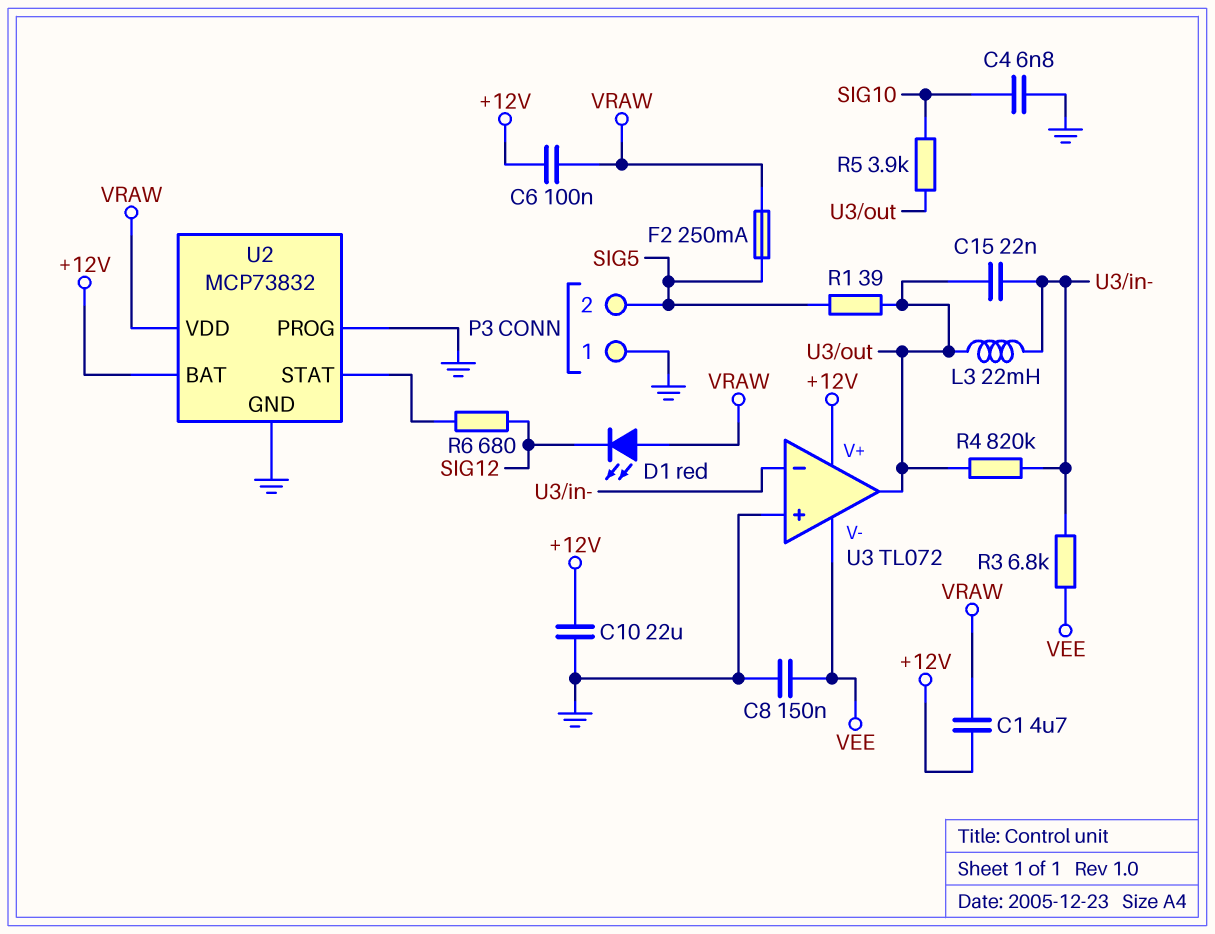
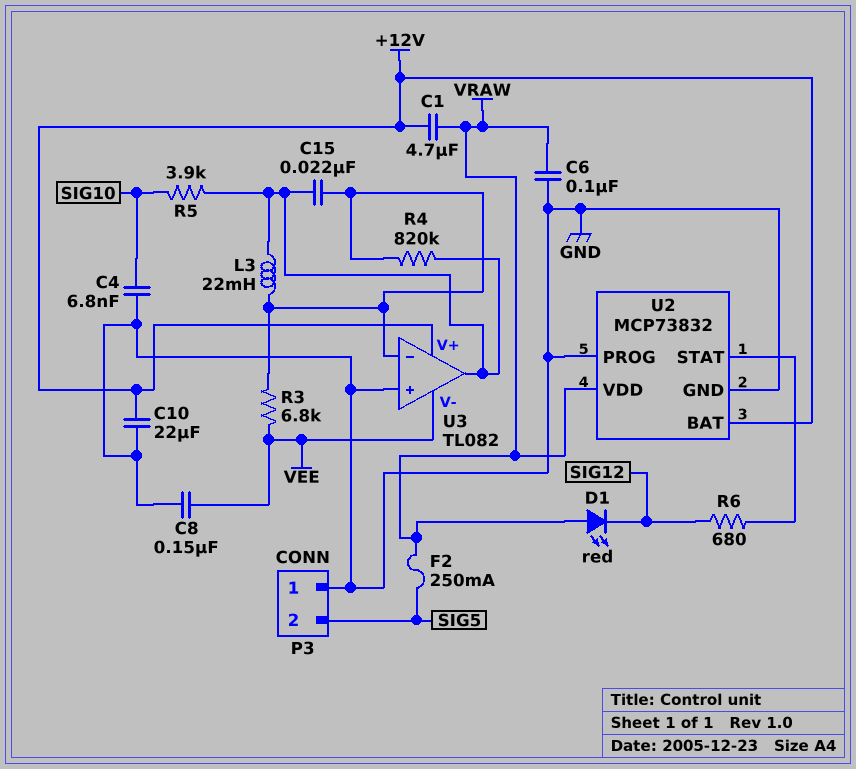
C6: 100nF (+12V, VRAW) -> 100nF (GND, VRAW)
R1: 39 (SIG5, U3/out) -> none
U3: TL072 -> TL082

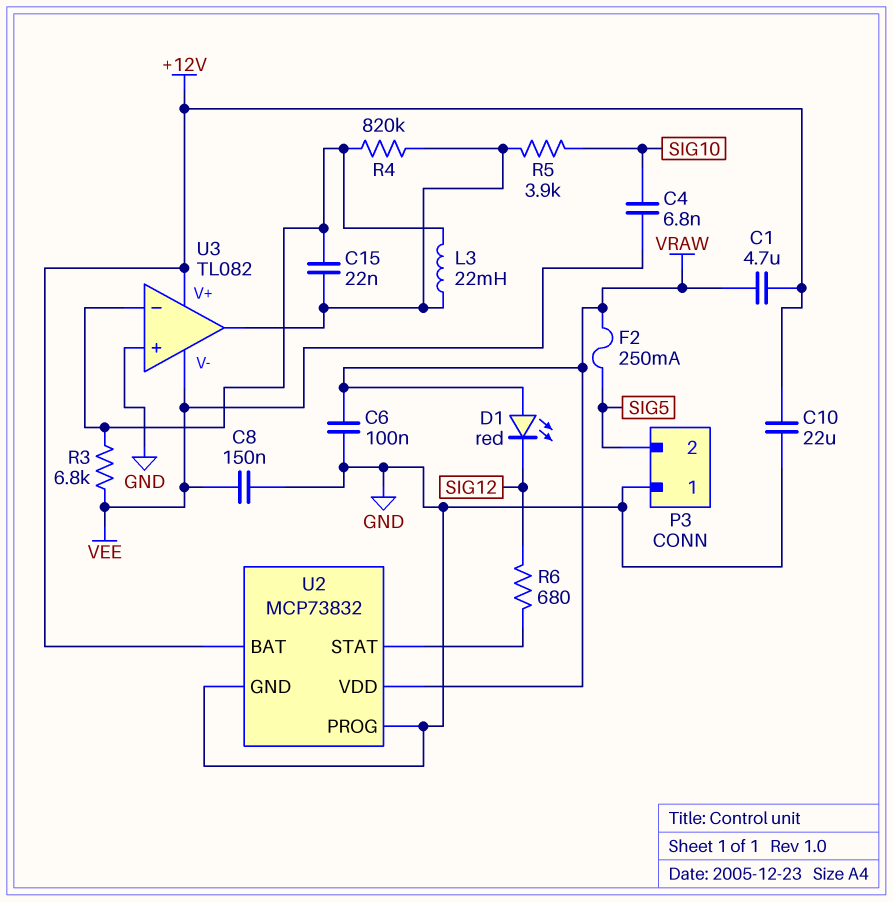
C4: 6.8nF (GND, SIG10) -> 6.8nF (SIG10, VEE)

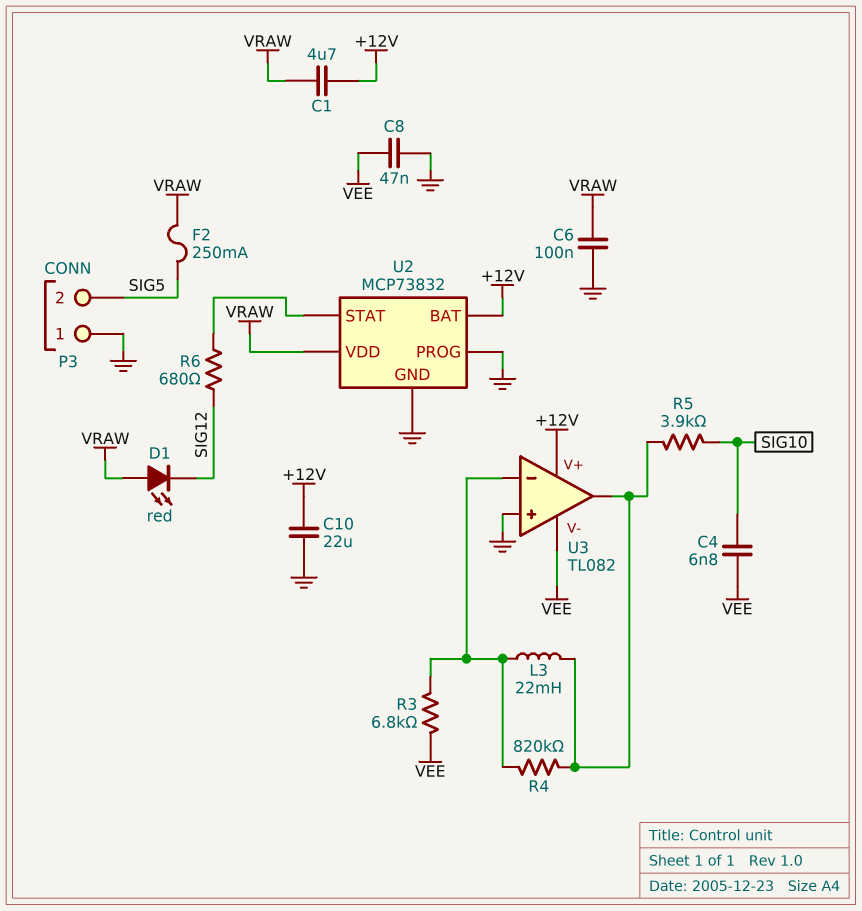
C8: 150nF (GND, VEE) -> 47nF (GND, VEE)
C15: 22nF (U3/in-, U3/out) -> none

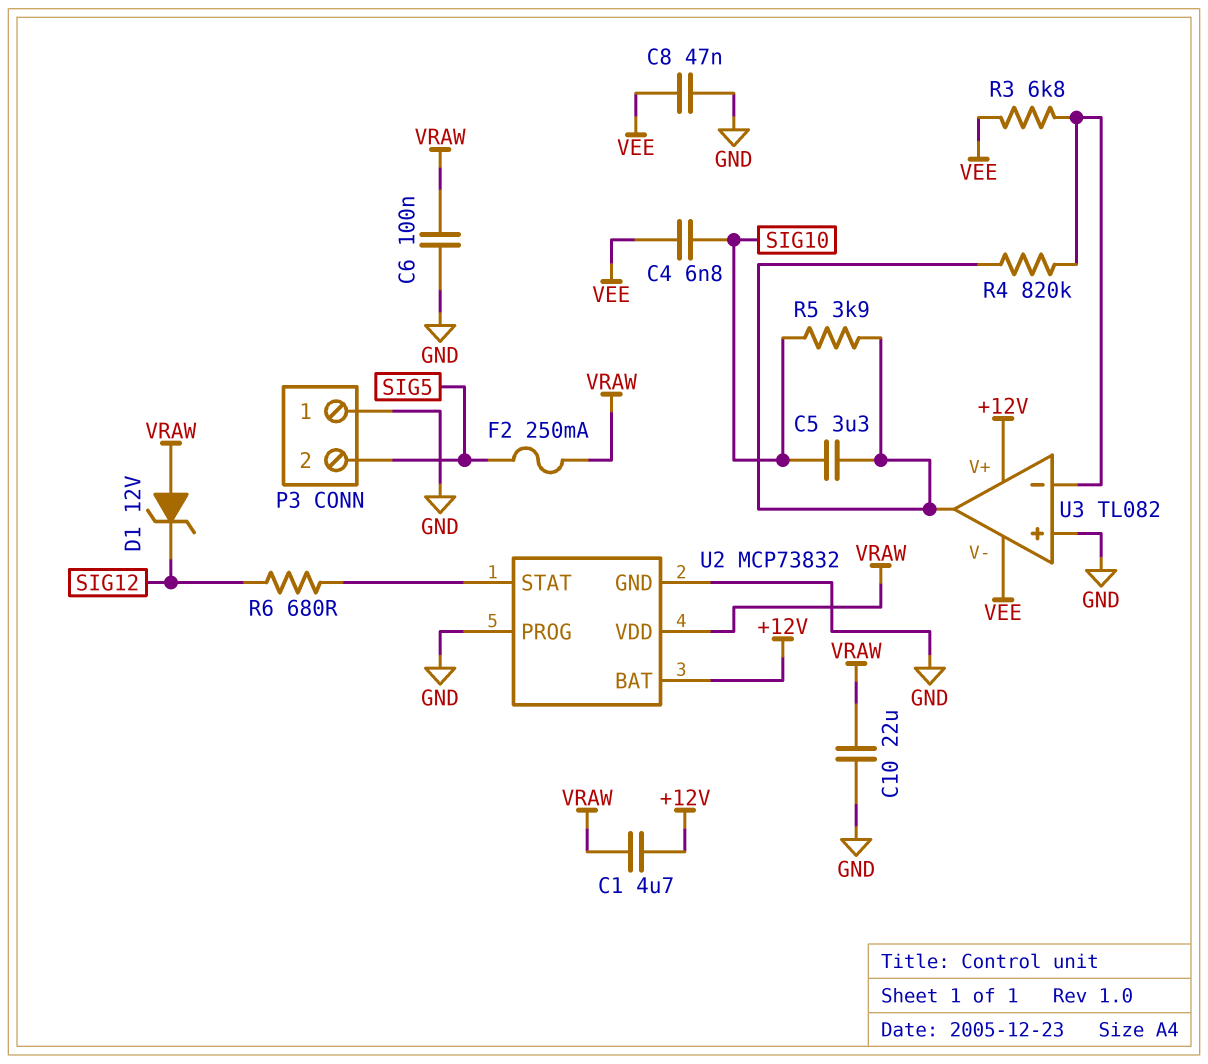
C5: none -> 3.3uF (SIG10, U3/out)
C10: 22uF (+12V, GND) -> 22uF (GND, VRAW)
D1: LED red (A VRAW, K SIG12) -> zener 12V (A VRAW, K SIG12)
L3: 22mH (U3/in-, U3/out) -> none

